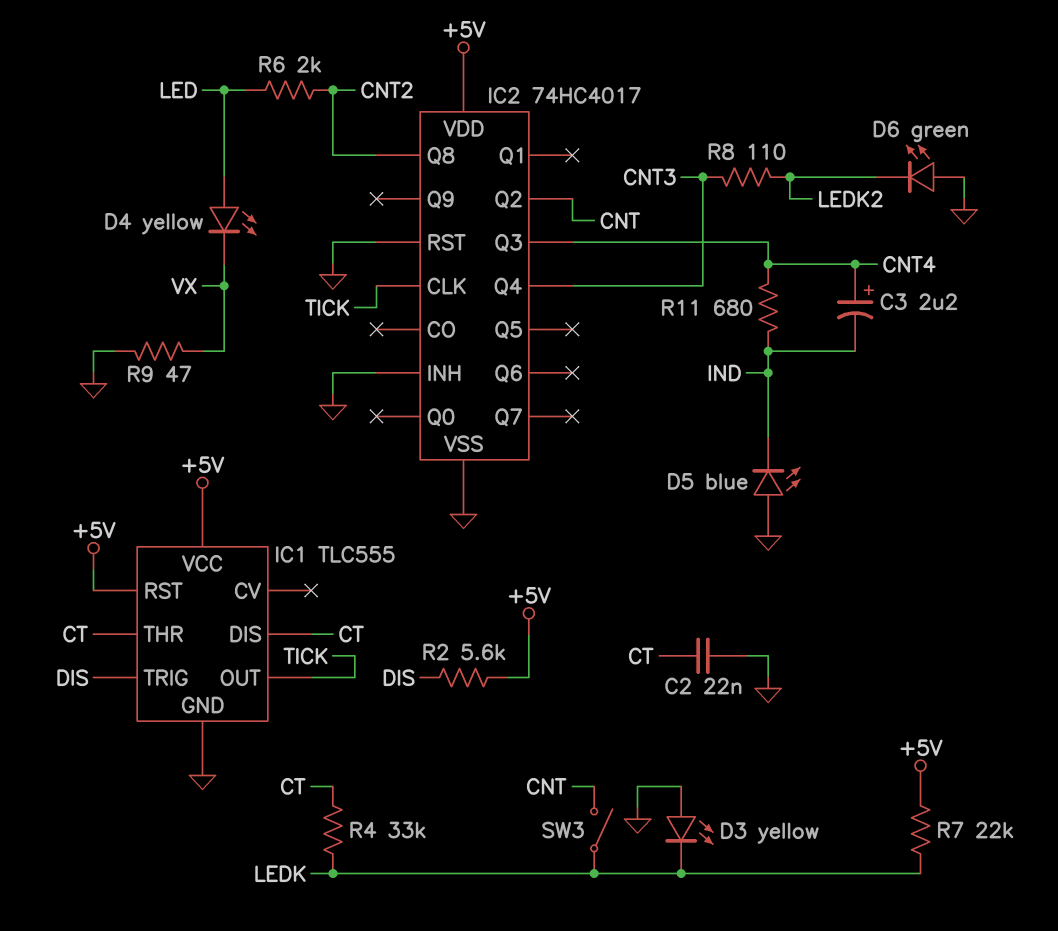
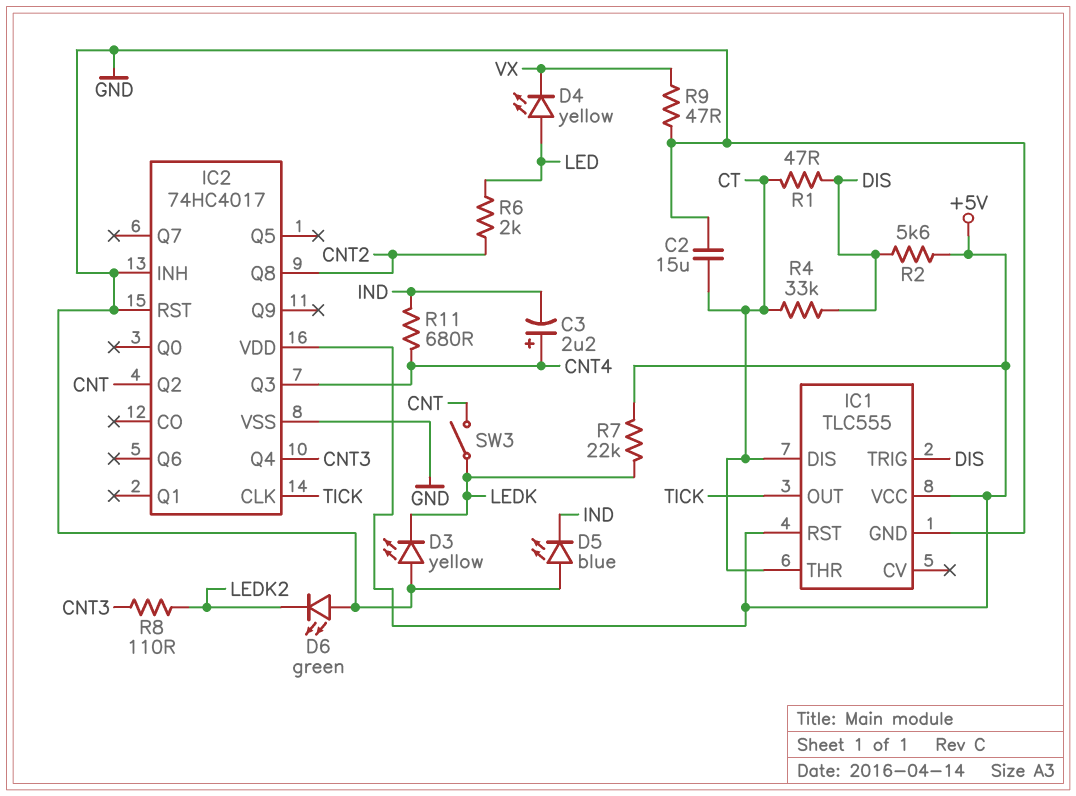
C2: 22nF (CT, GND) -> 15uF (CT, GND)
R1: none -> 47 (CT, DIS)
R4: 33k (CT, LEDK) -> 33k (CT, DIS)

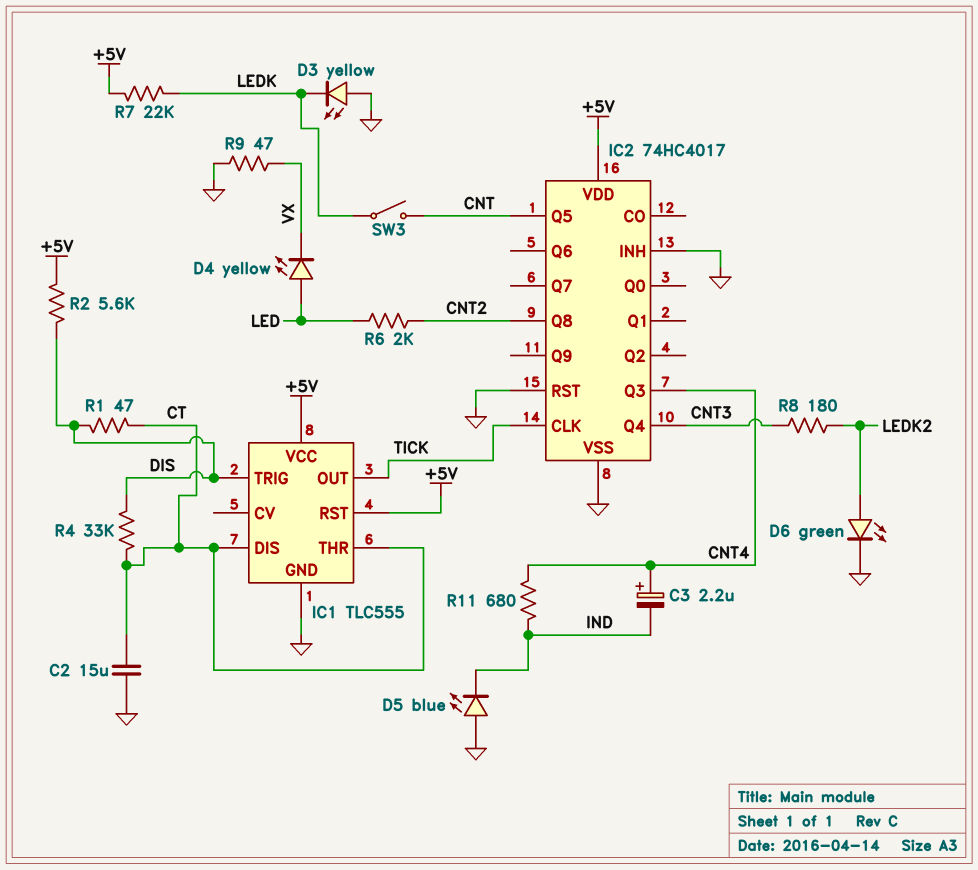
D6: LED green (A GND, K LEDK2) -> LED green (A LEDK2, K GND)
IC2 pin Q2: CNT -> none
IC2 pin Q5: none -> CNT
R8: 110 (CNT3, LEDK2) -> 180 (CNT3, LEDK2)

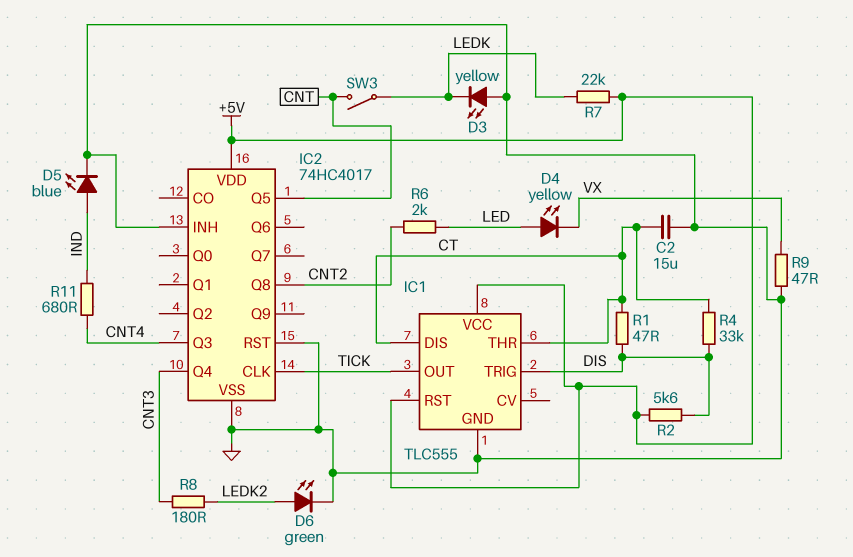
C3: 2.2uF (plus CNT4, minus IND) -> none
D5: LED blue (A GND, K IND) -> LED blue (A IND, K GND)

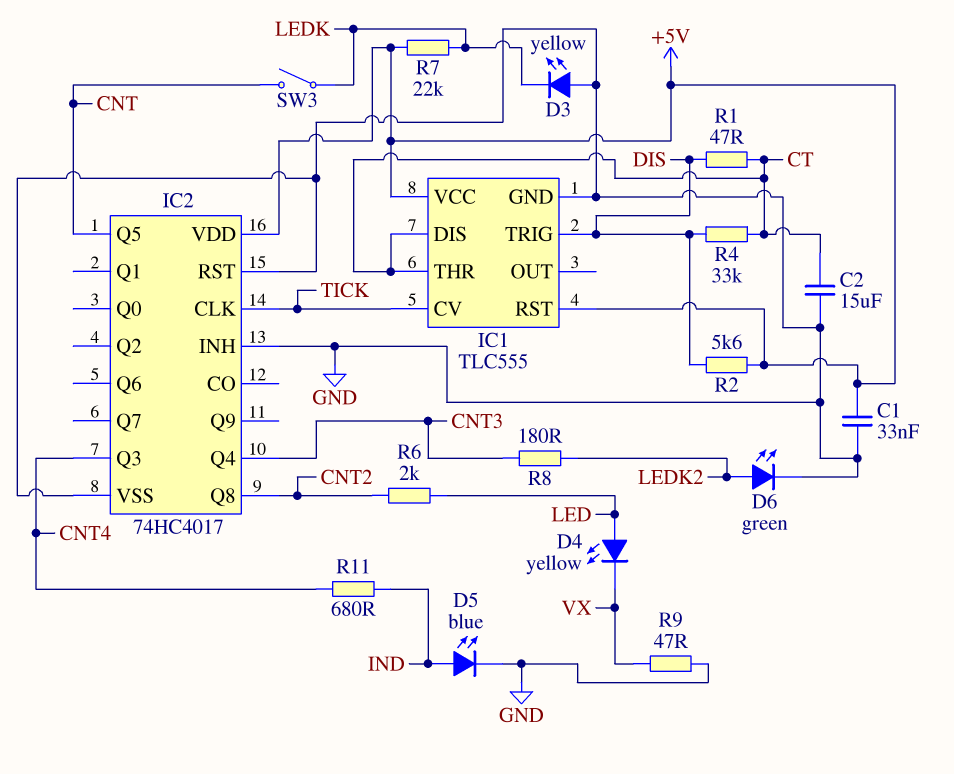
C1: none -> 33nF (+5V, GND)
IC1 pin CV: none -> TICK
IC1 pin OUT: TICK -> none

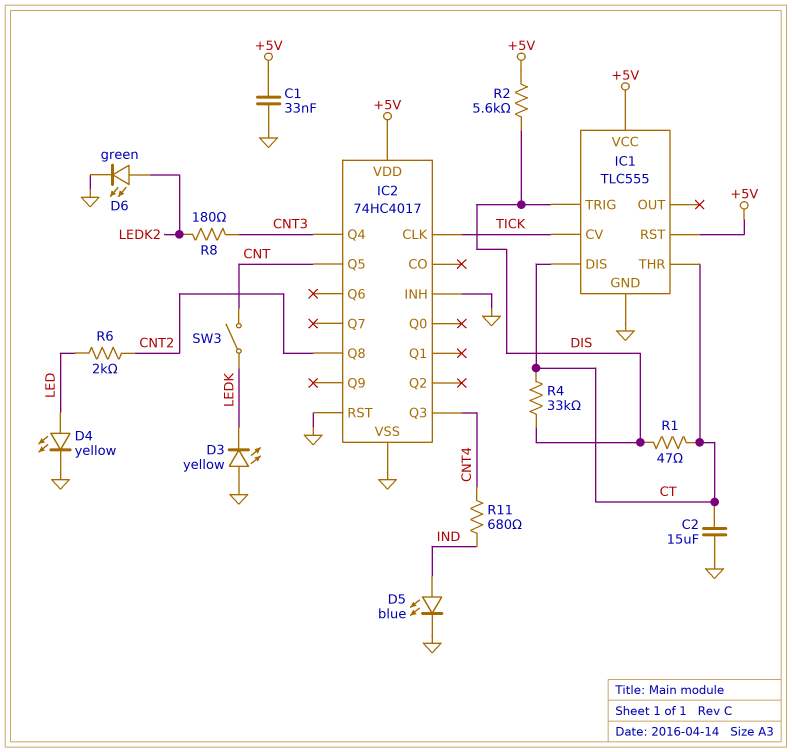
D4: LED yellow (A LED, K VX) -> LED yellow (A LED, K GND)
R7: 22k (+5V, LEDK) -> none
R9: 47 (GND, VX) -> none

